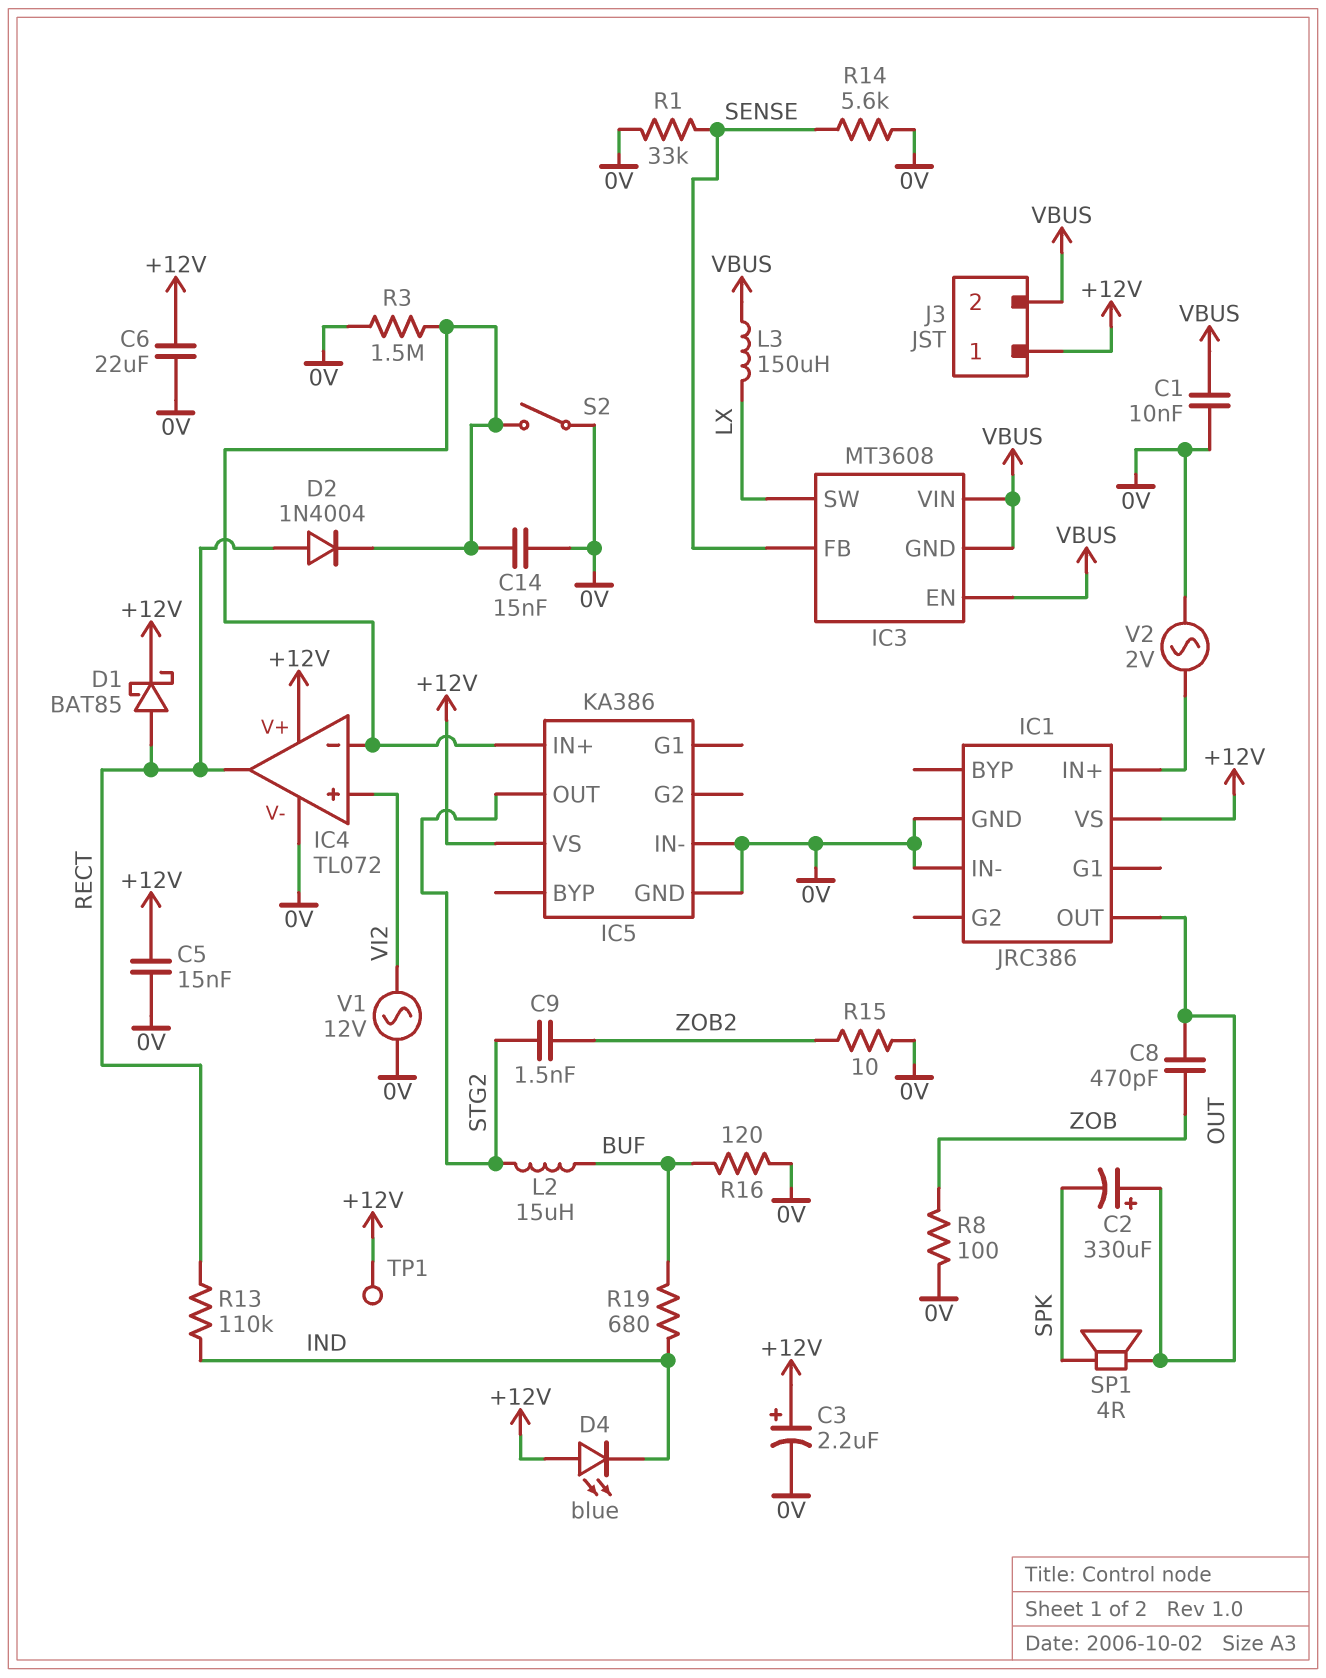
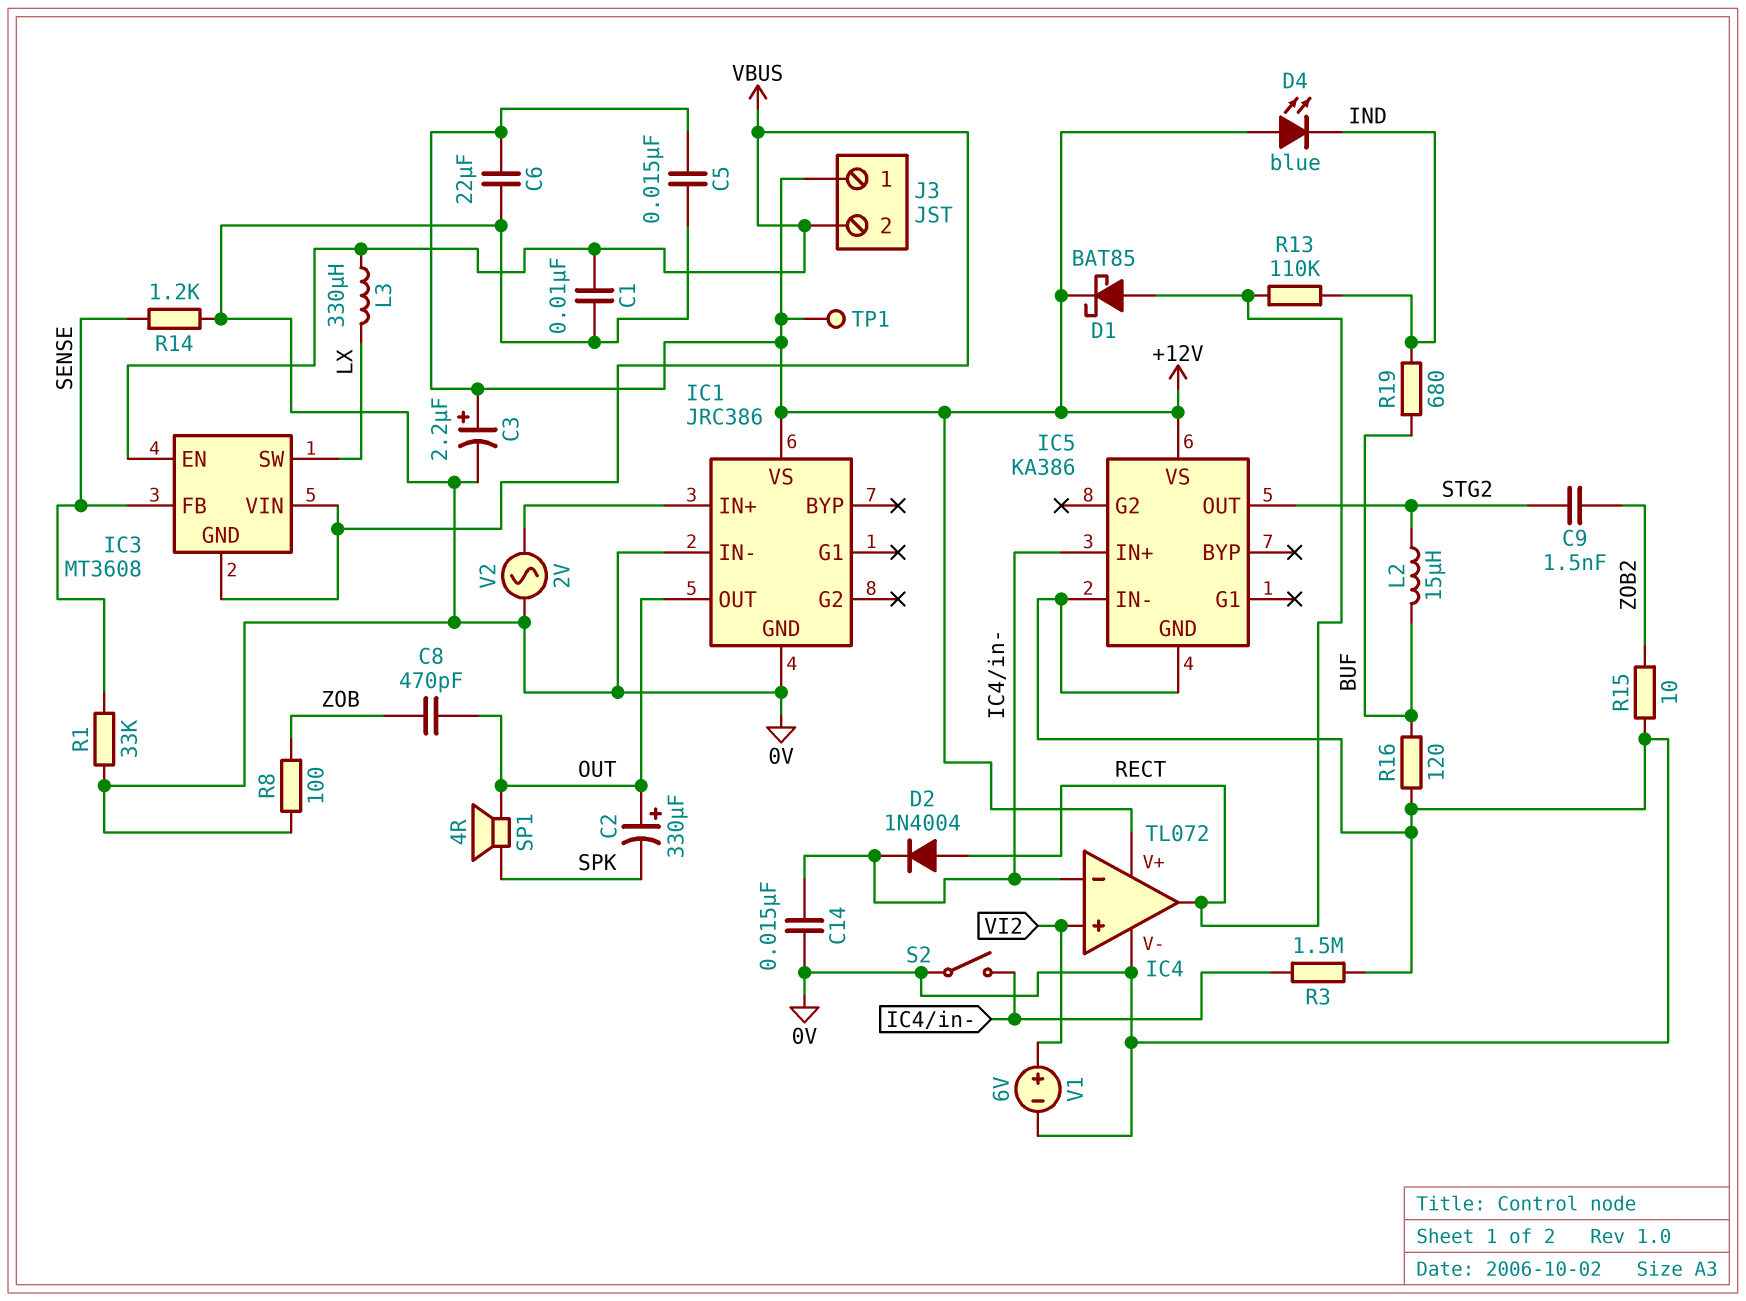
L3: 150uH (LX, VBUS) -> 330uH (LX, VBUS)
R14: 5.6k (0V, SENSE) -> 1.2k (0V, SENSE)
V1: AC 12V (0V, VI2) -> 6V (plus VI2, minus 0V)

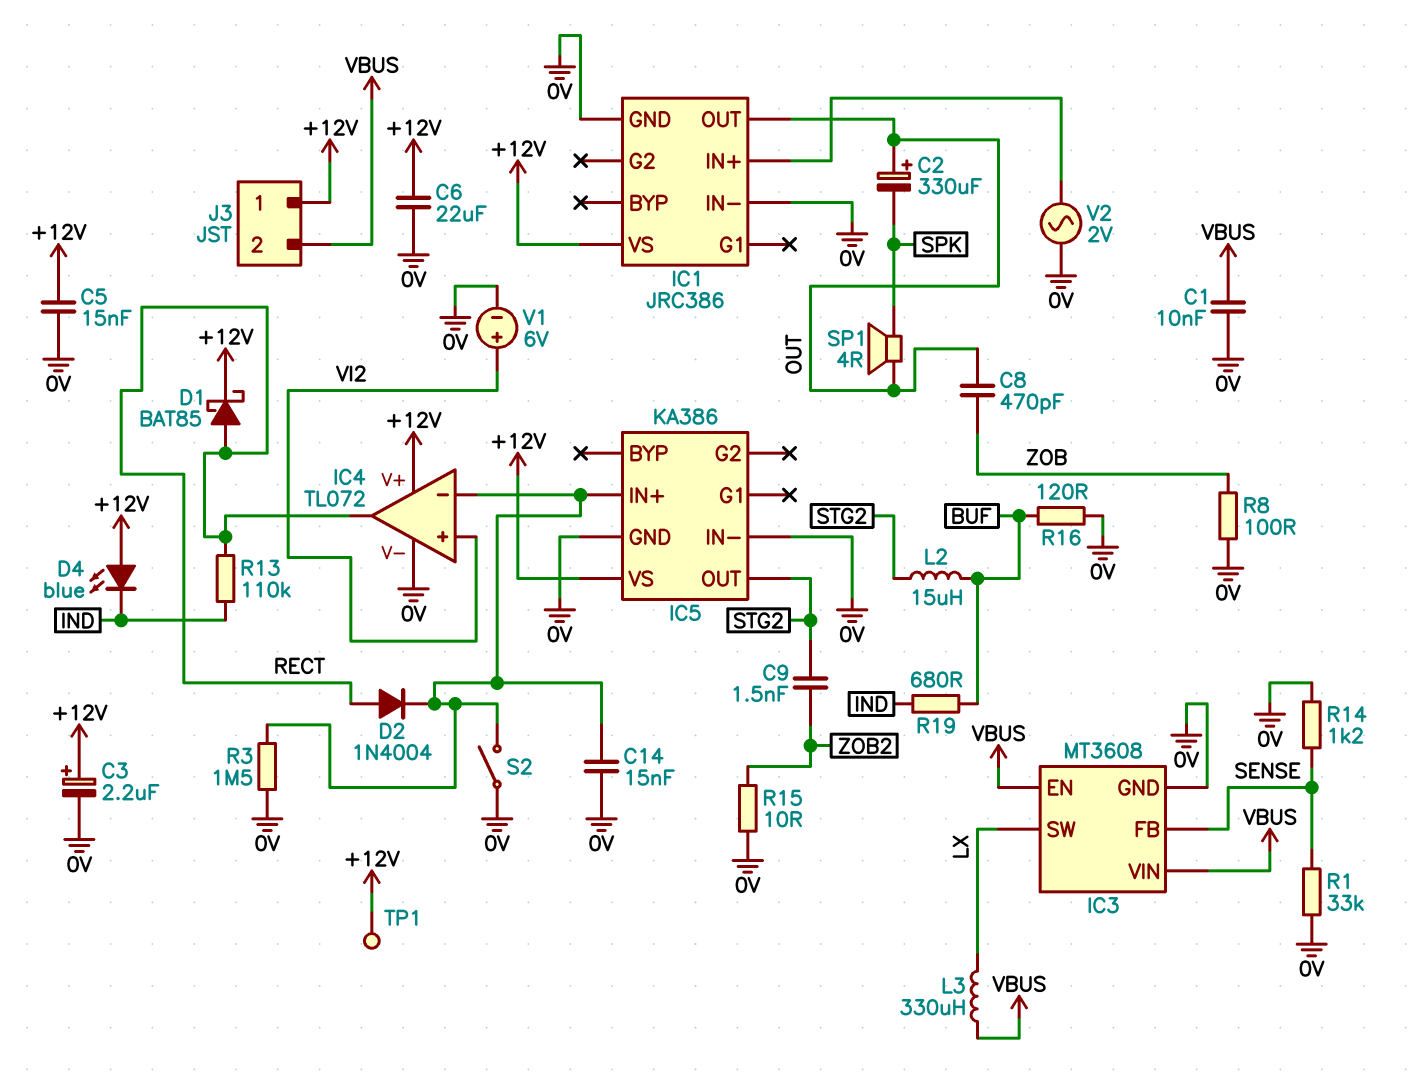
IC3 pin GND: VBUS -> 0V

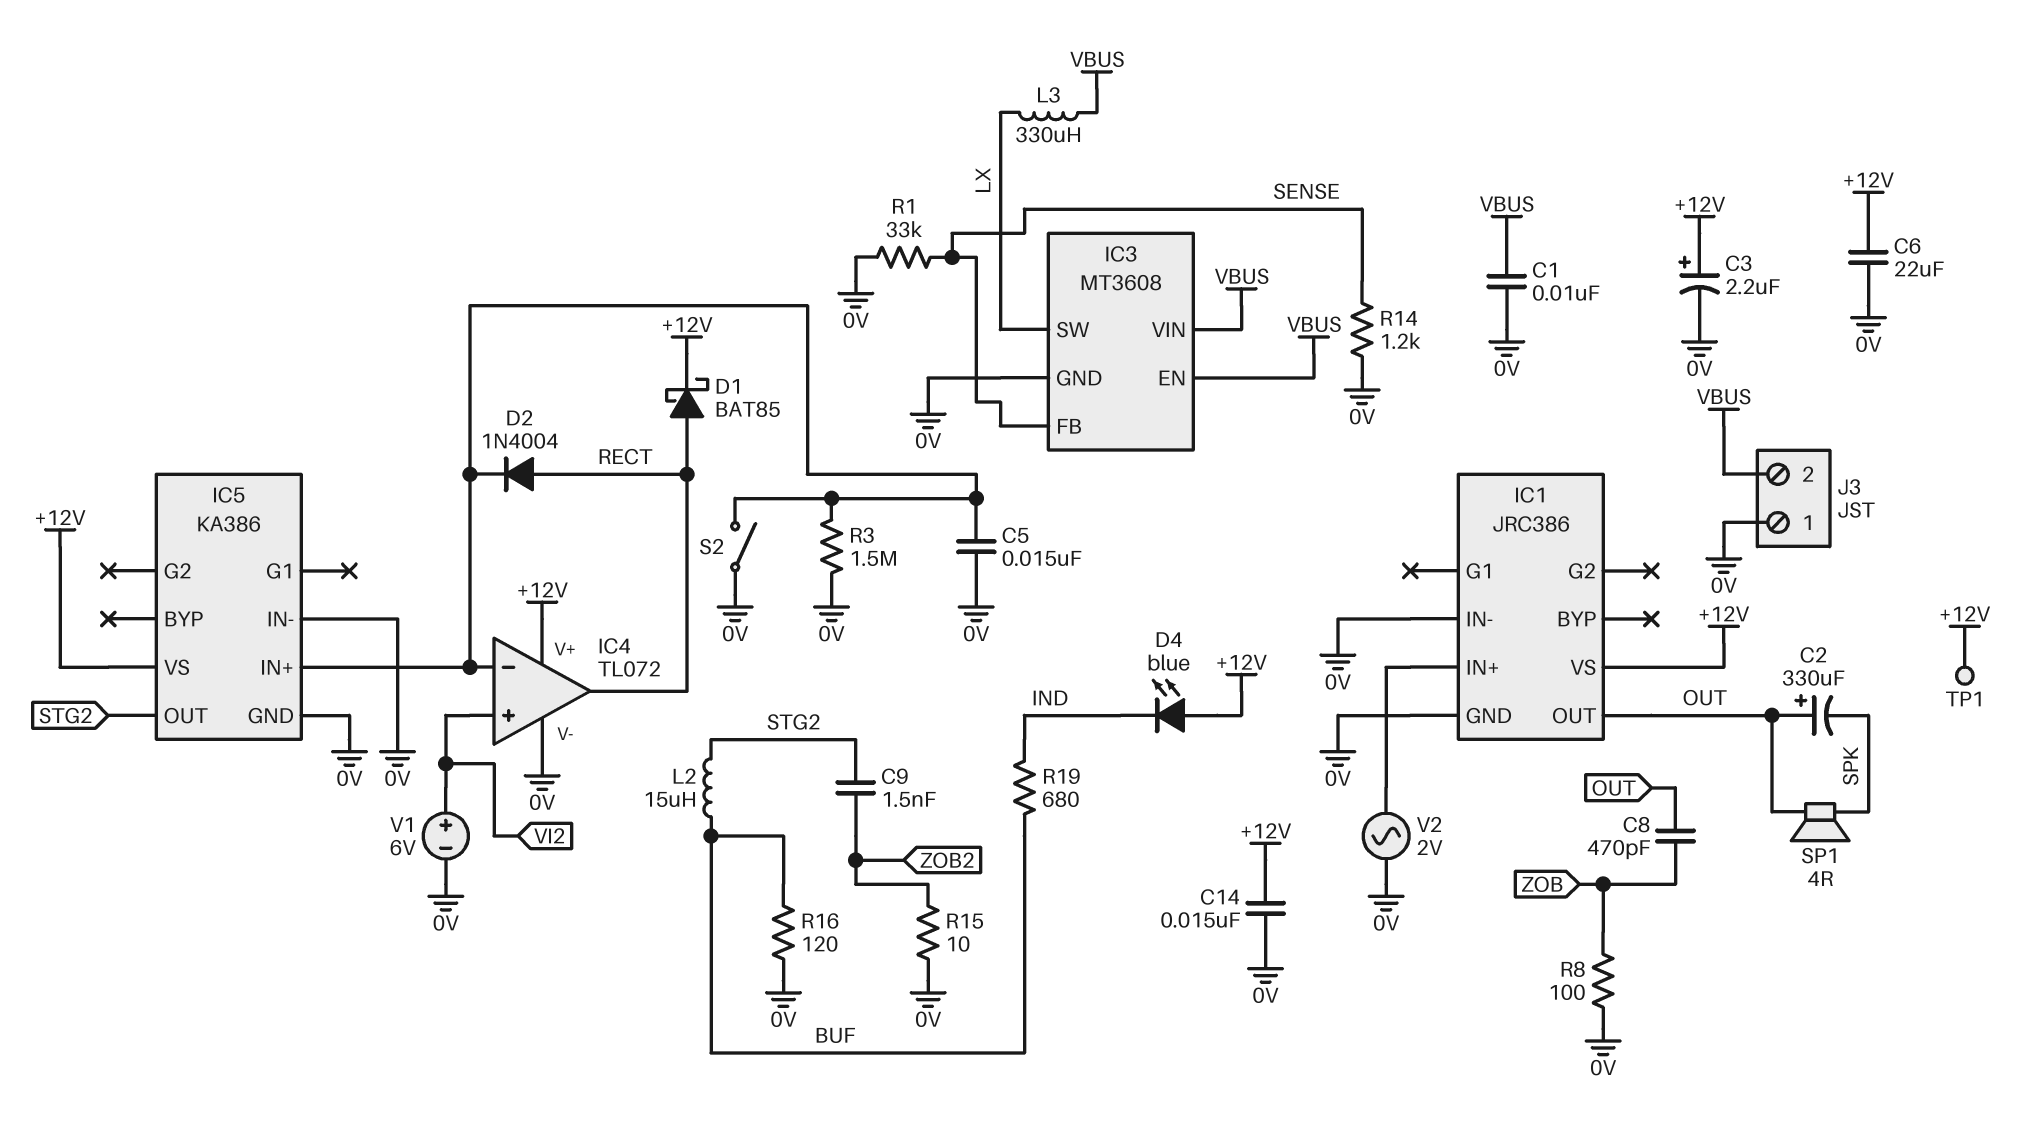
C5: 15nF (+12V, 0V) -> 15nF (0V, IC4/in-)
C14: 15nF (0V, IC4/in-) -> 15nF (+12V, 0V)
J3 pin 1: +12V -> 0V
R13: 110k (IND, RECT) -> none

